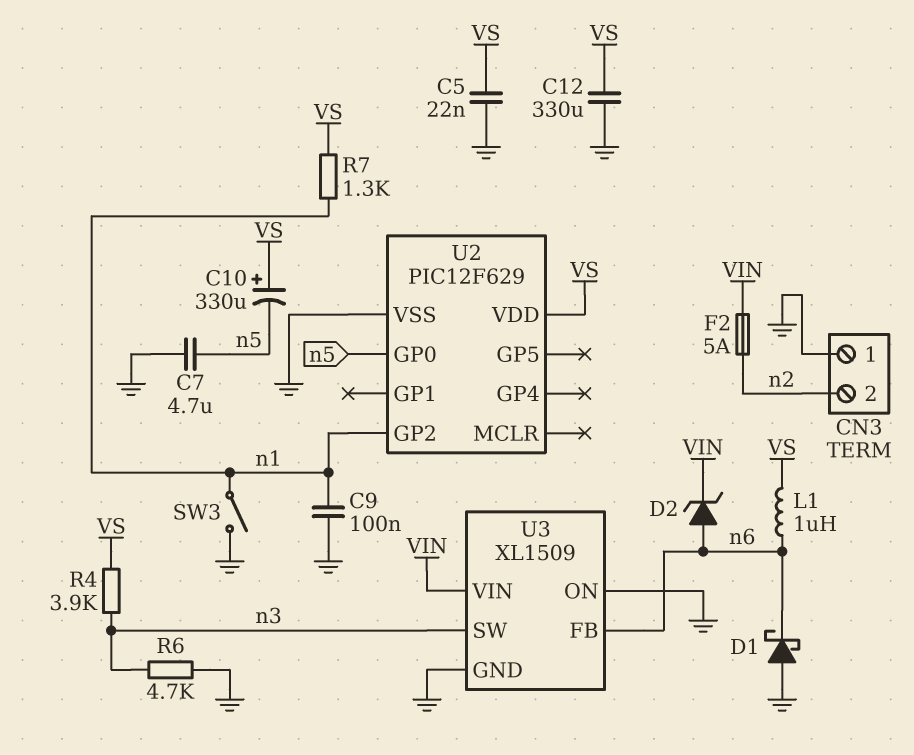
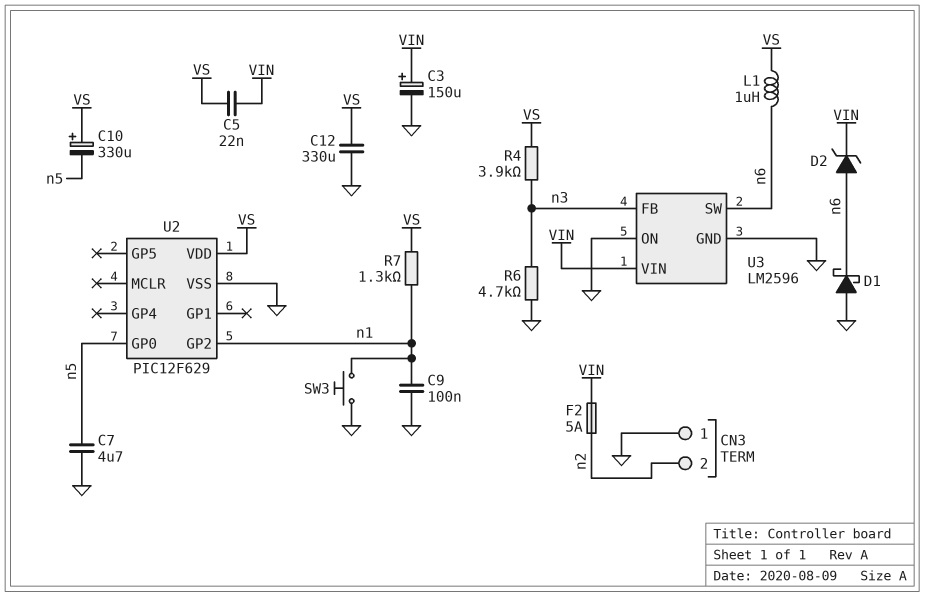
C3: none -> 150uF (plus VIN, minus GND)
C5: 22nF (GND, VS) -> 22nF (VIN, VS)
SW3: switch (GND, n1) -> button (GND, n1)
U3: XL1509 -> LM2596
U3 pin FB: n6 -> n3
U3 pin SW: n3 -> n6

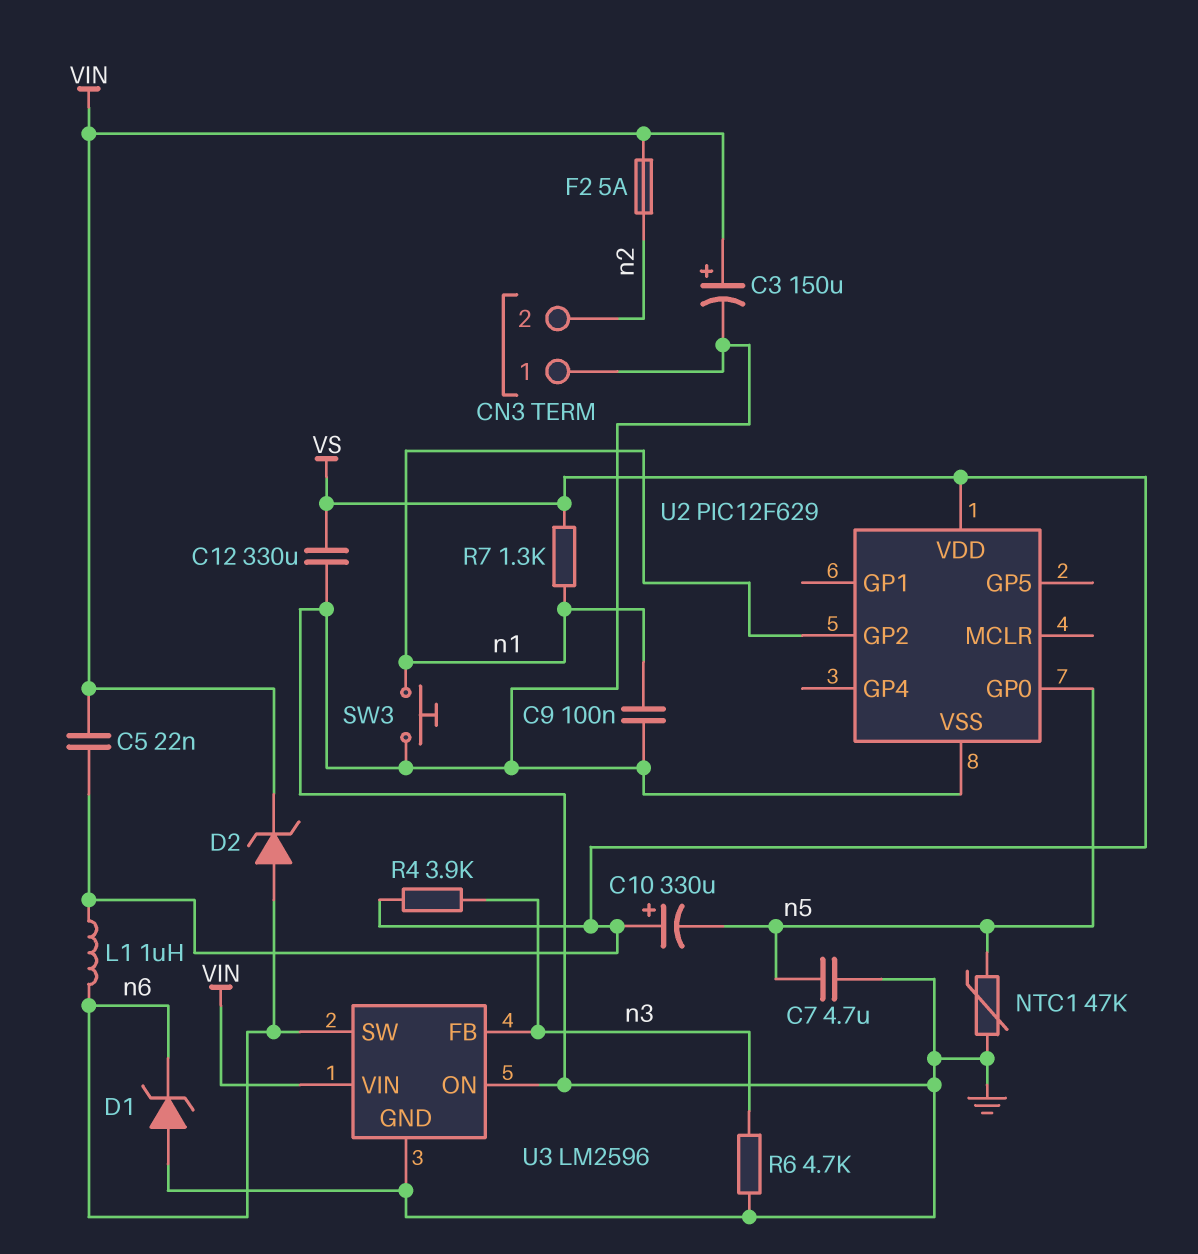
D1: schottky (A GND, K n6) -> zener (A GND, K n6)
NTC1: none -> 47k (GND, n5)

